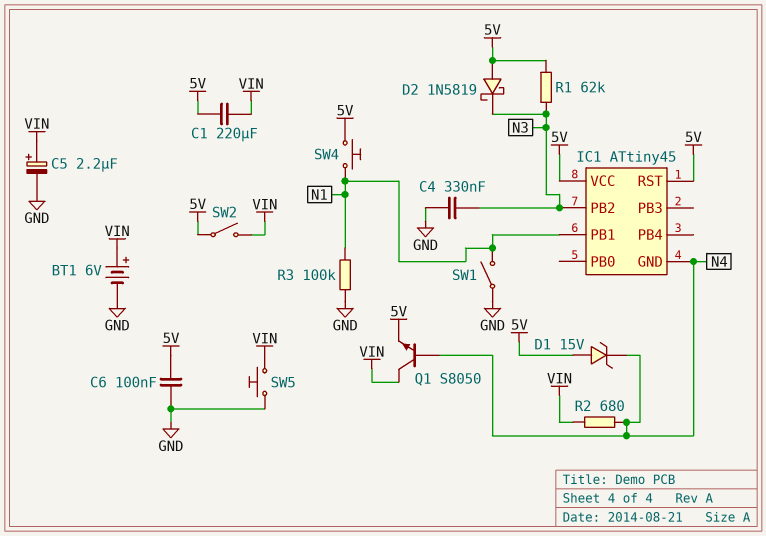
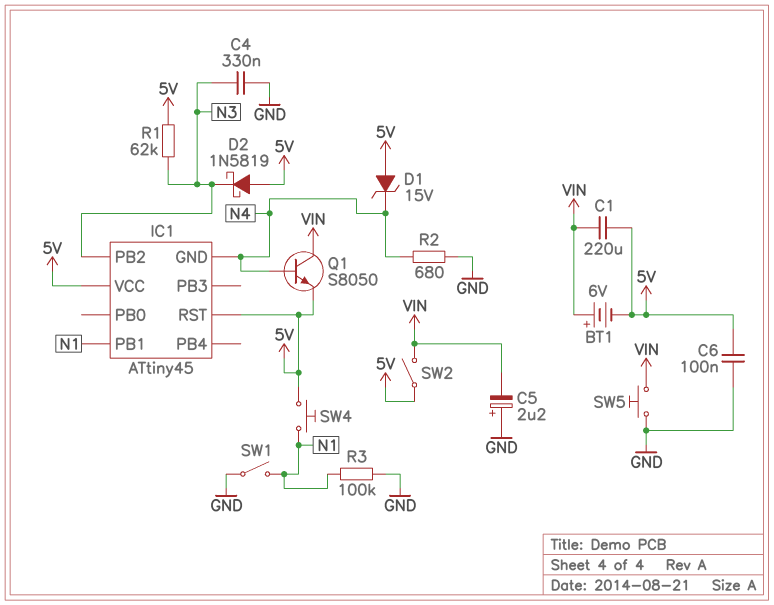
BT1: 6V (plus VIN, minus GND) -> 6V (plus VIN, minus 5V)
C5: 2.2uF (plus VIN, minus GND) -> 2.2uF (plus GND, minus VIN)
R2: 680 (N4, VIN) -> 680 (GND, N4)

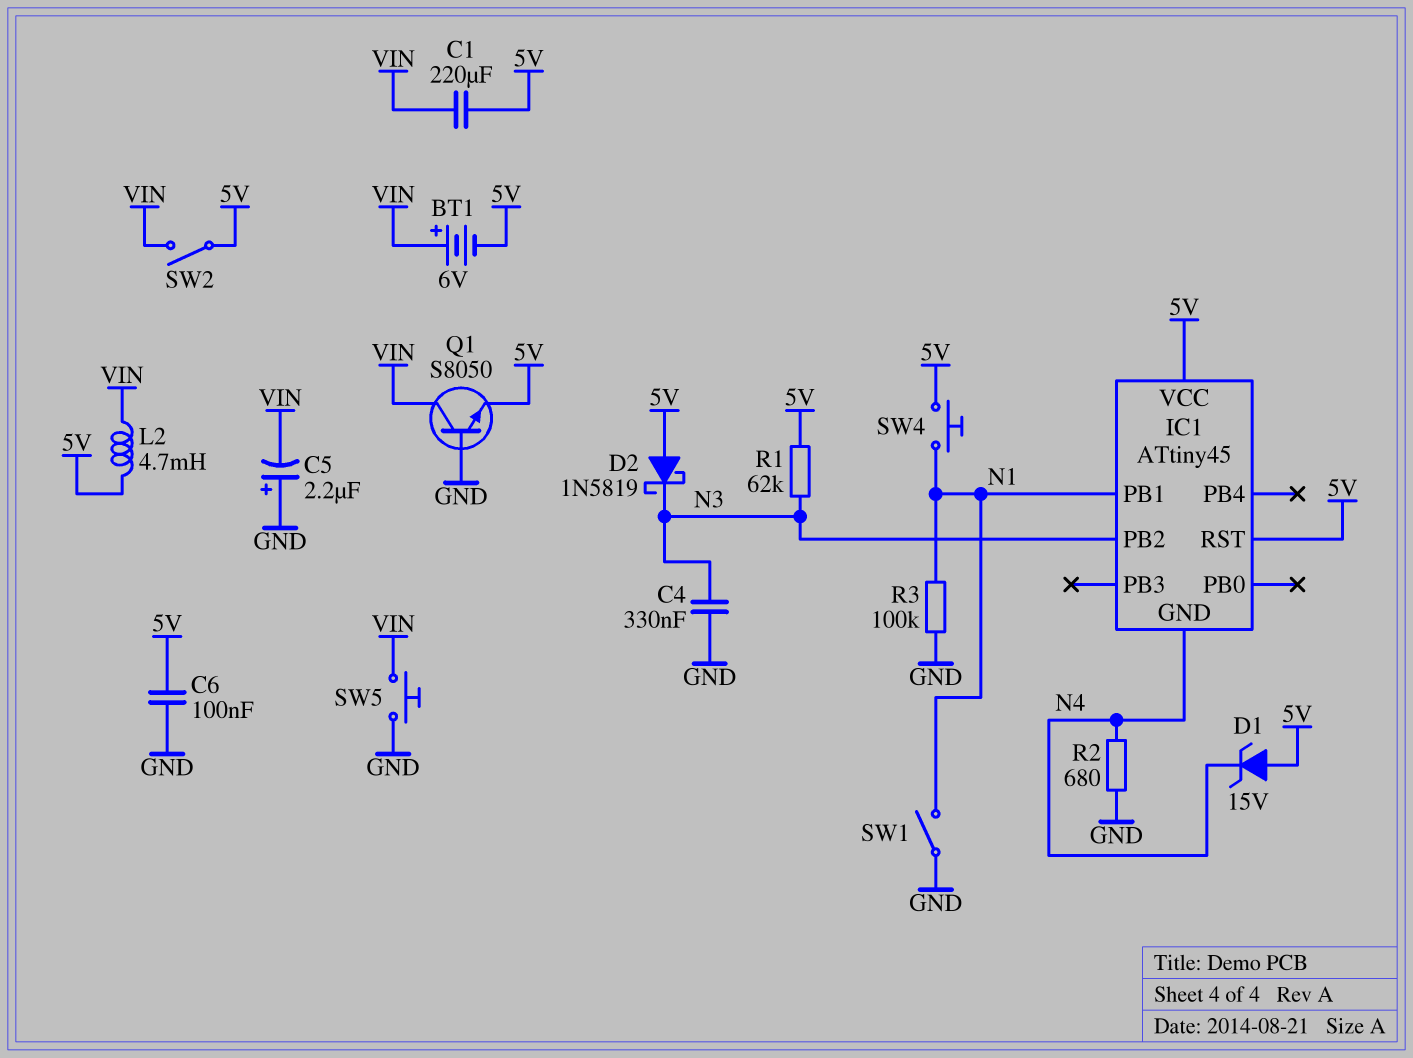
L2: none -> 4.7mH (5V, VIN)
Q1: NPN S8050 (B N4, C VIN, E 5V) -> NPN S8050 (B GND, C VIN, E 5V)

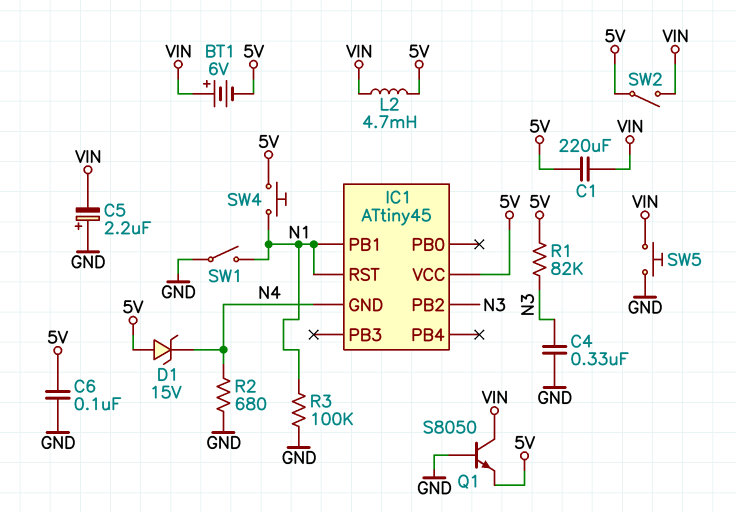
D2: schottky 1N5819 (A 5V, K N3) -> none
IC1 pin RST: 5V -> N1
R1: 62k (5V, N3) -> 82k (5V, N3)

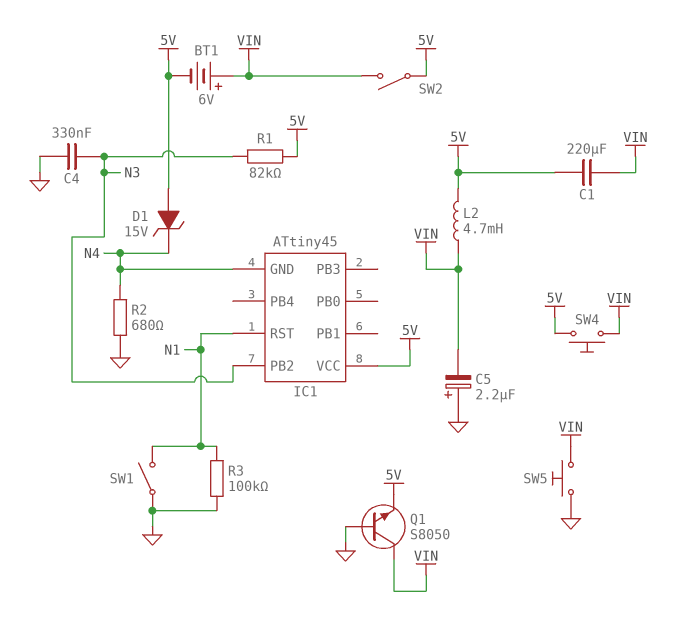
C6: 100nF (5V, GND) -> none
IC1 pin PB1: N1 -> none
SW4: button (5V, N1) -> button (5V, VIN)

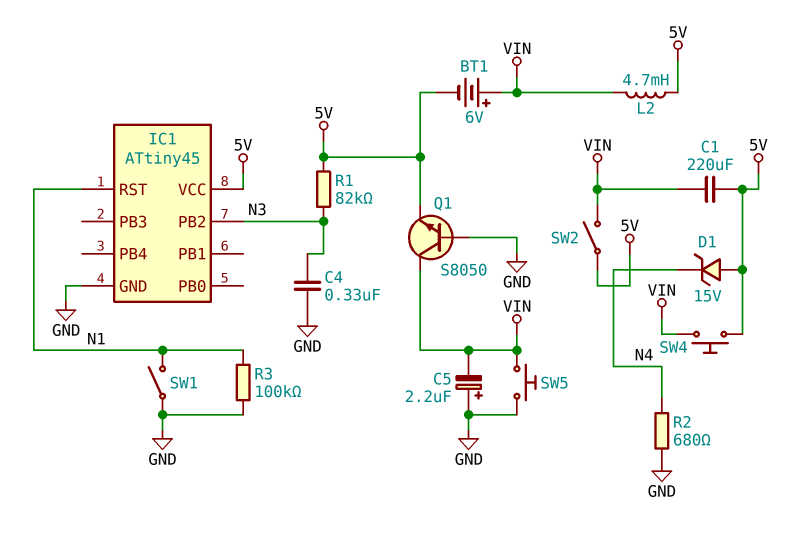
IC1 pin GND: N4 -> GND

